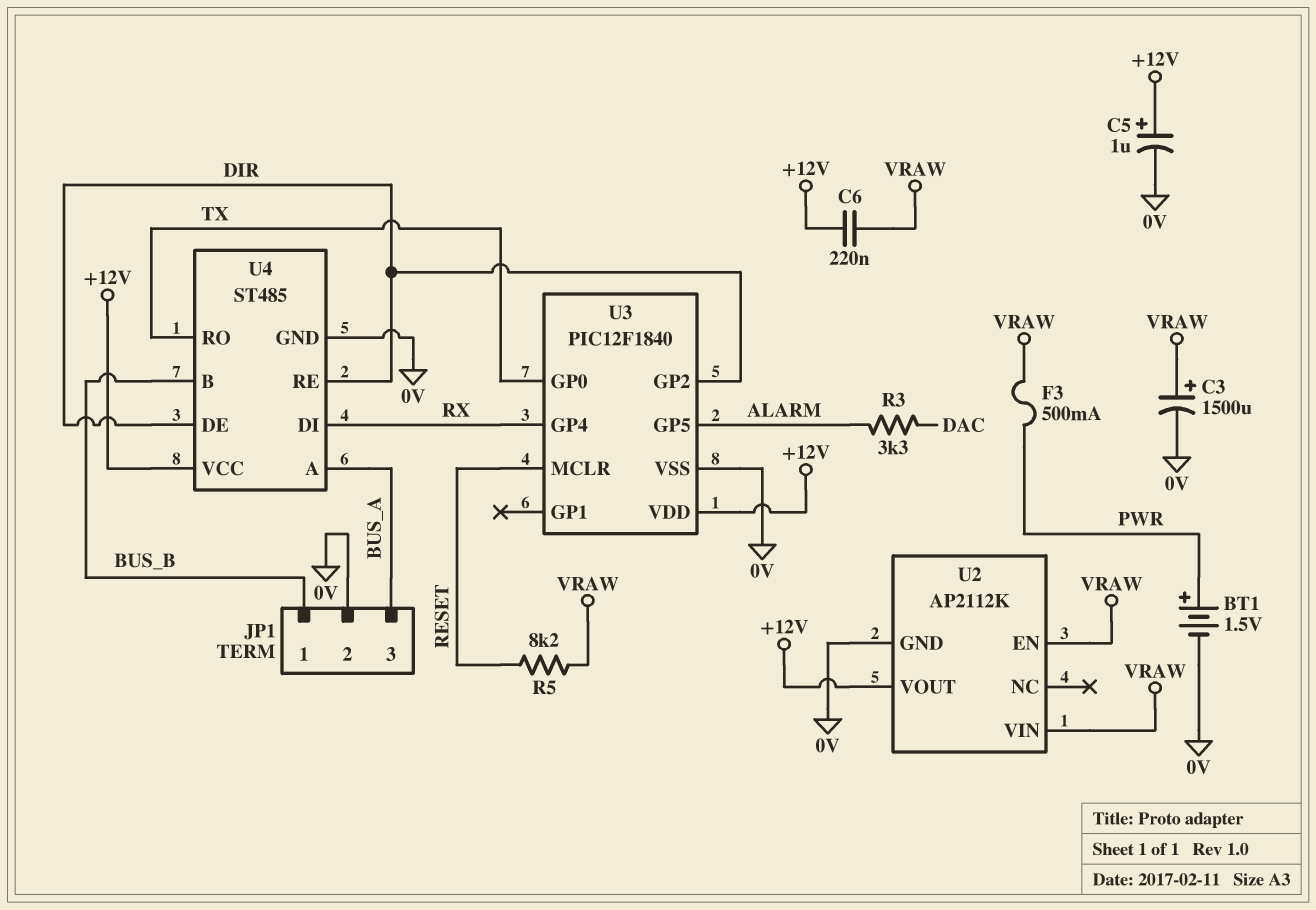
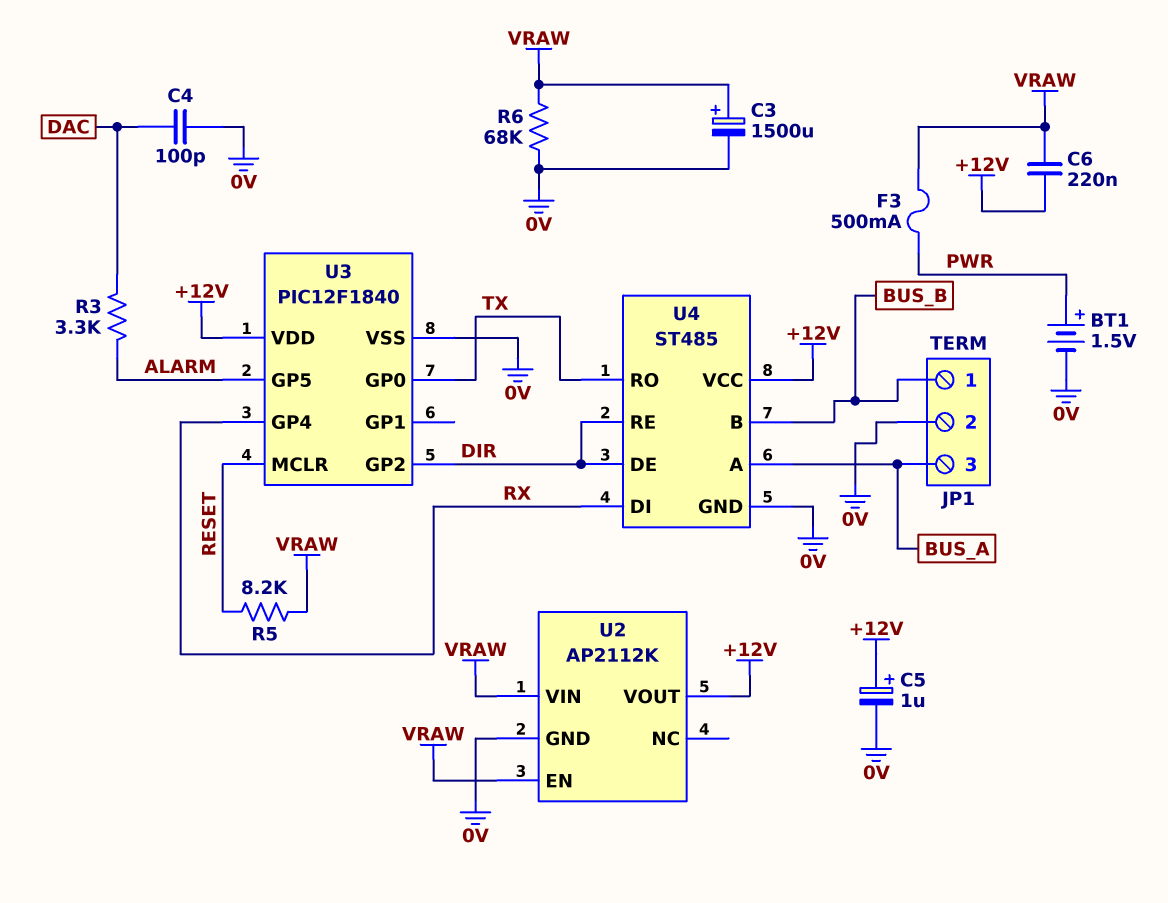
C4: none -> 100pF (0V, DAC)
R6: none -> 68k (0V, VRAW)

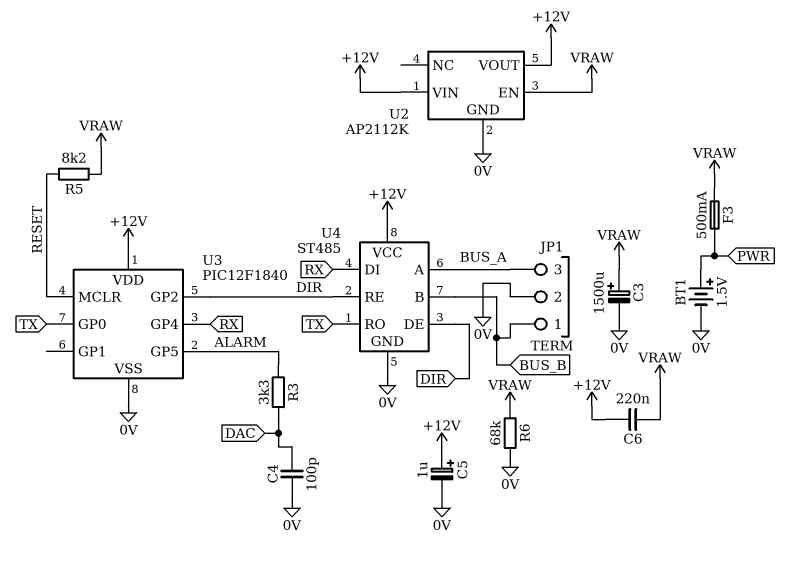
U2 pin VIN: VRAW -> +12V

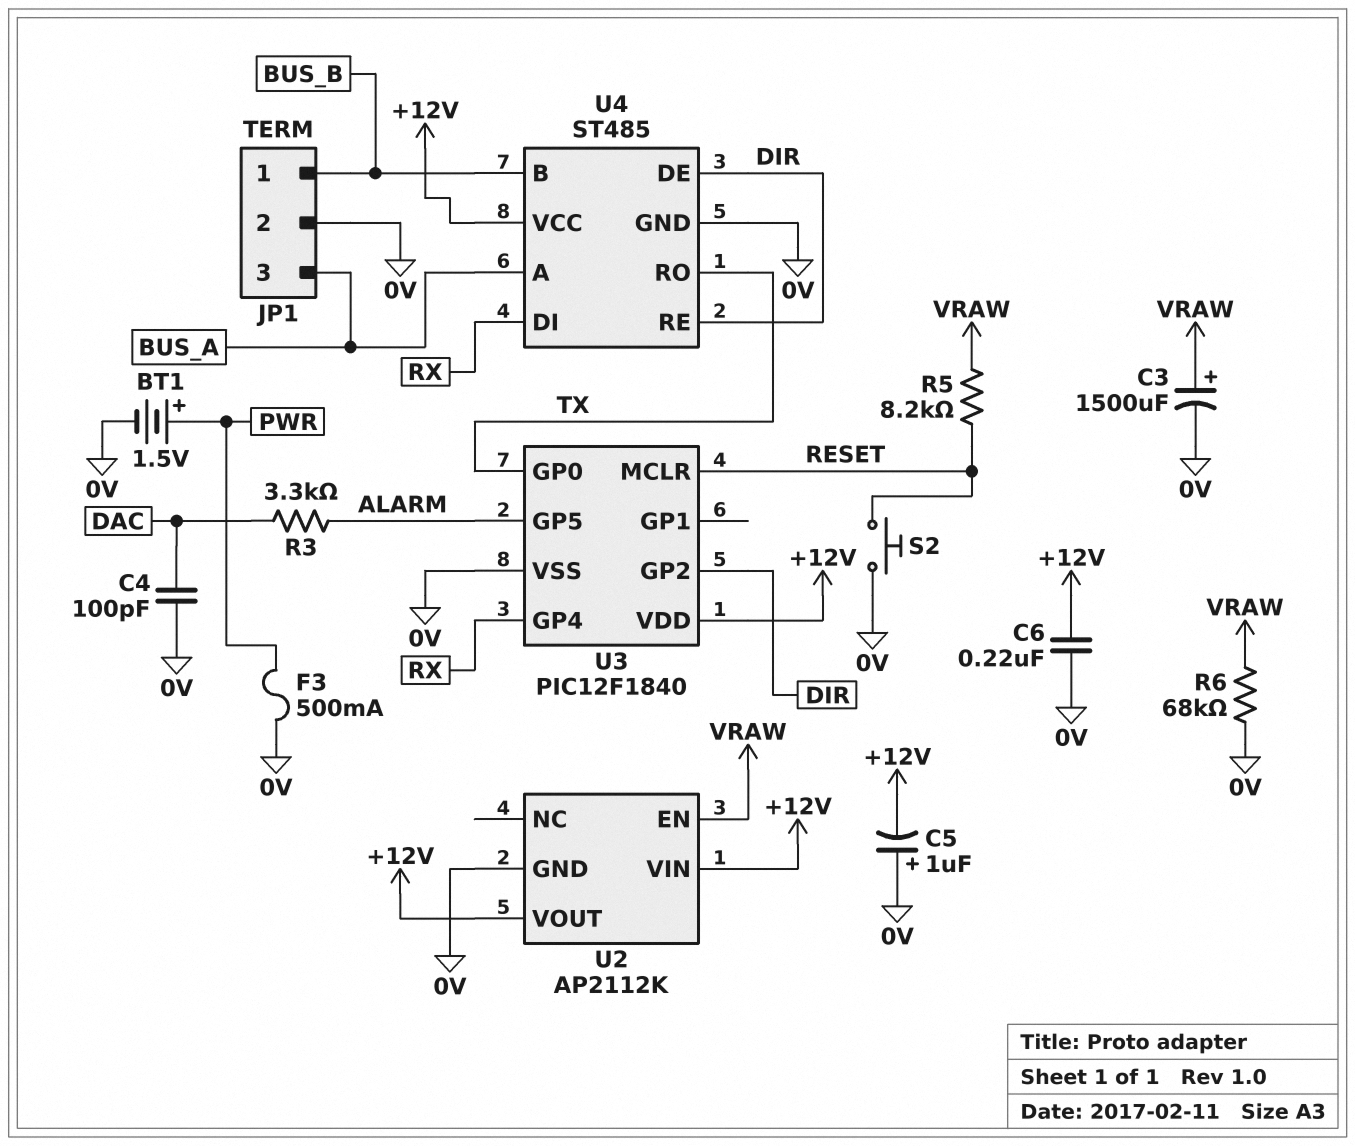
C5: 1uF (plus +12V, minus 0V) -> 1uF (plus 0V, minus +12V)
C6: 220nF (+12V, VRAW) -> 220nF (+12V, 0V)
F3: 500mA (PWR, VRAW) -> 500mA (0V, PWR)
S2: none -> button (0V, RESET)

